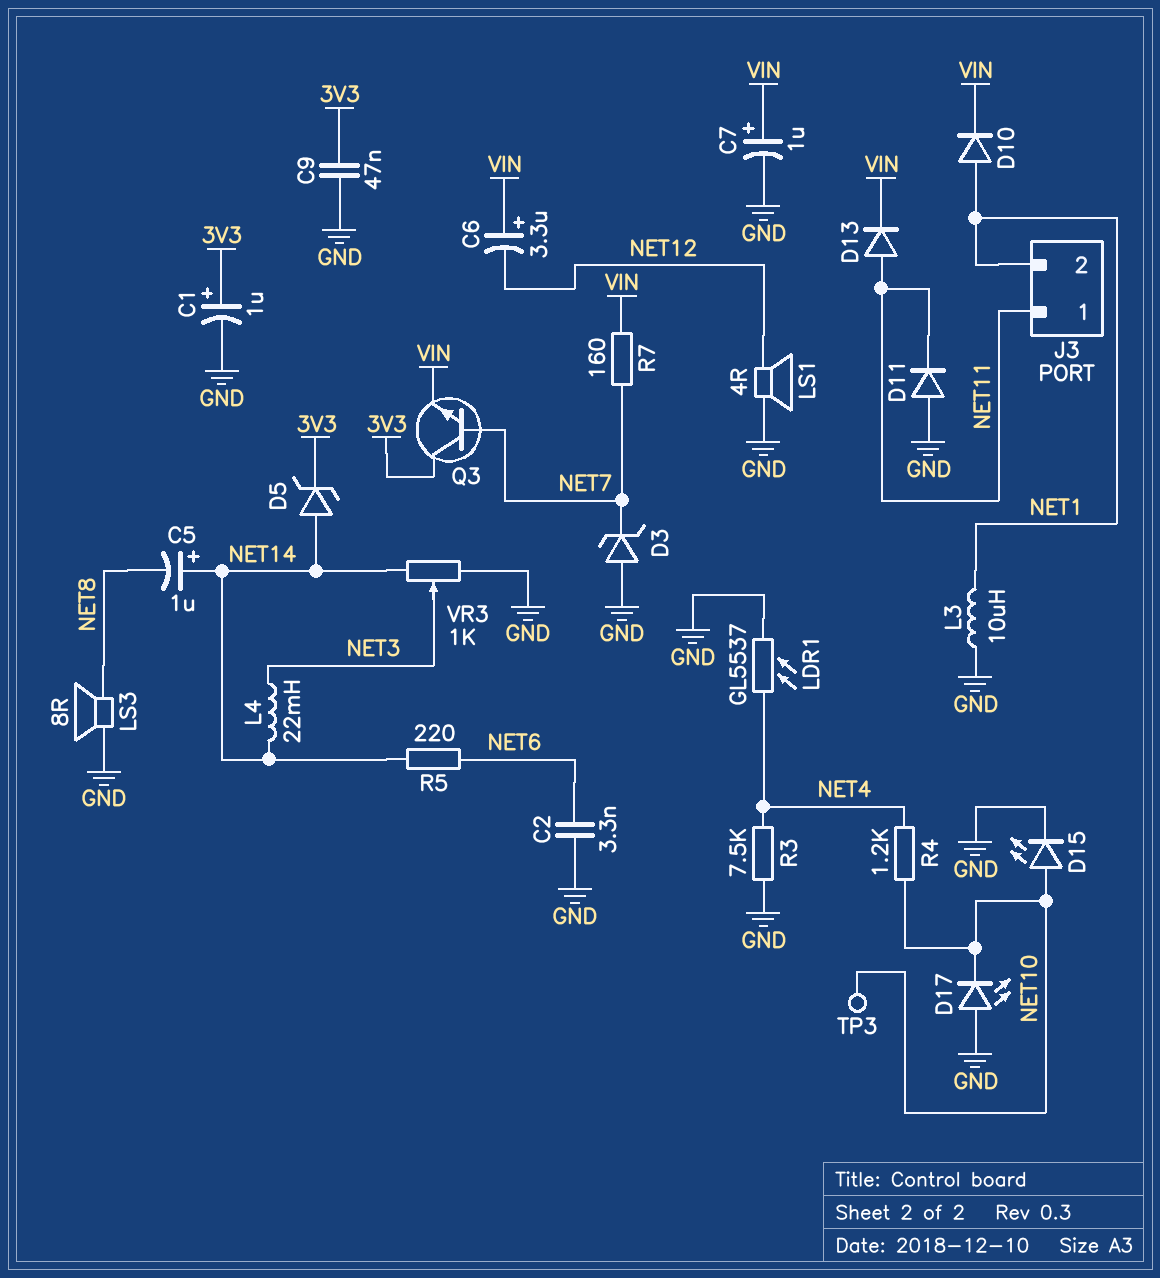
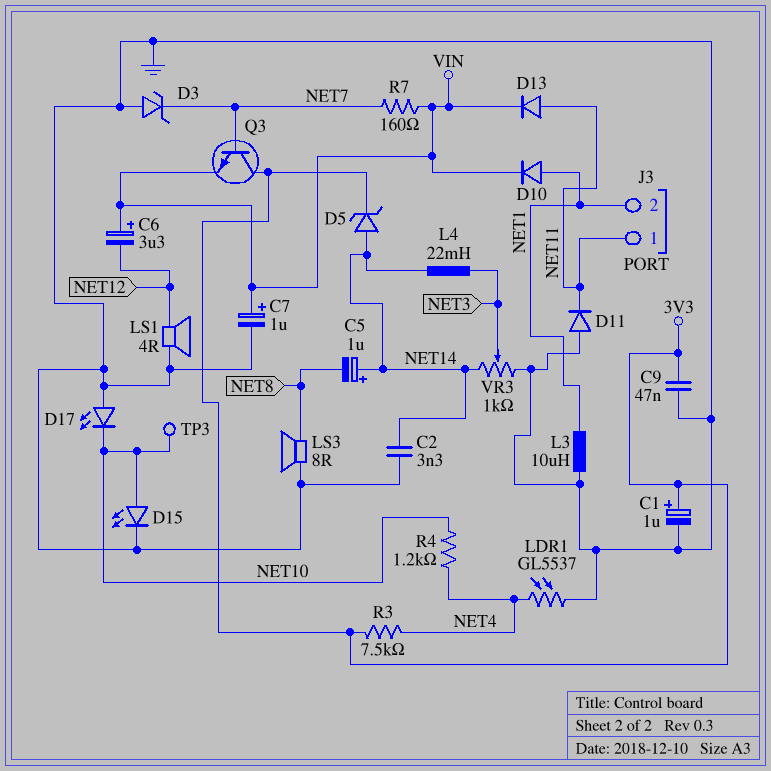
C2: 3.3nF (GND, NET6) -> 3.3nF (GND, NET14)
R3: 7.5k (GND, NET4) -> 7.5k (3V3, NET4)
R5: 220 (NET6, NET14) -> none

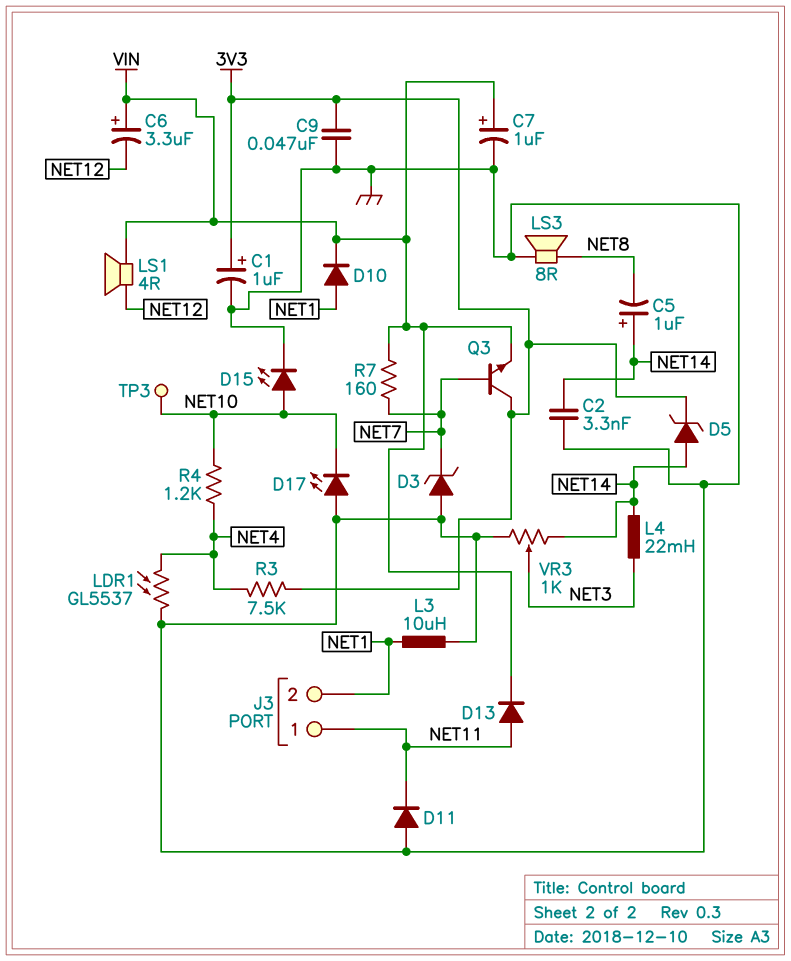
LS1: speaker 4R (GND, NET12) -> speaker 4R (NET12, VIN)

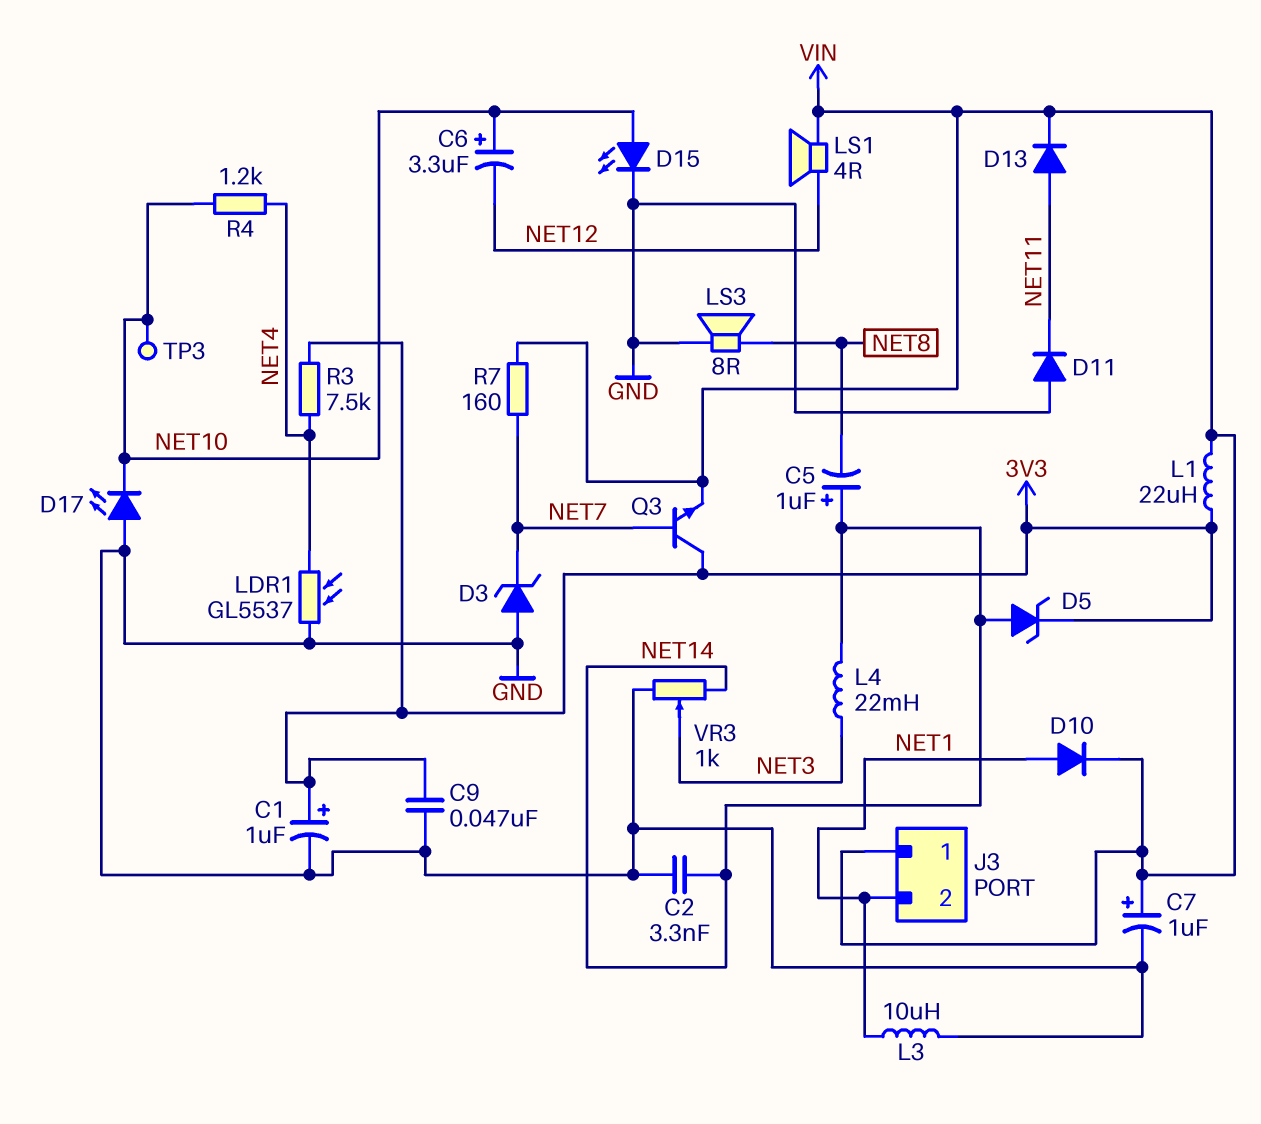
C6: 3.3uF (plus VIN, minus NET12) -> 3.3uF (plus NET10, minus NET12)
J3 pin 1: NET11 -> VIN
L1: none -> 22uH (3V3, VIN)

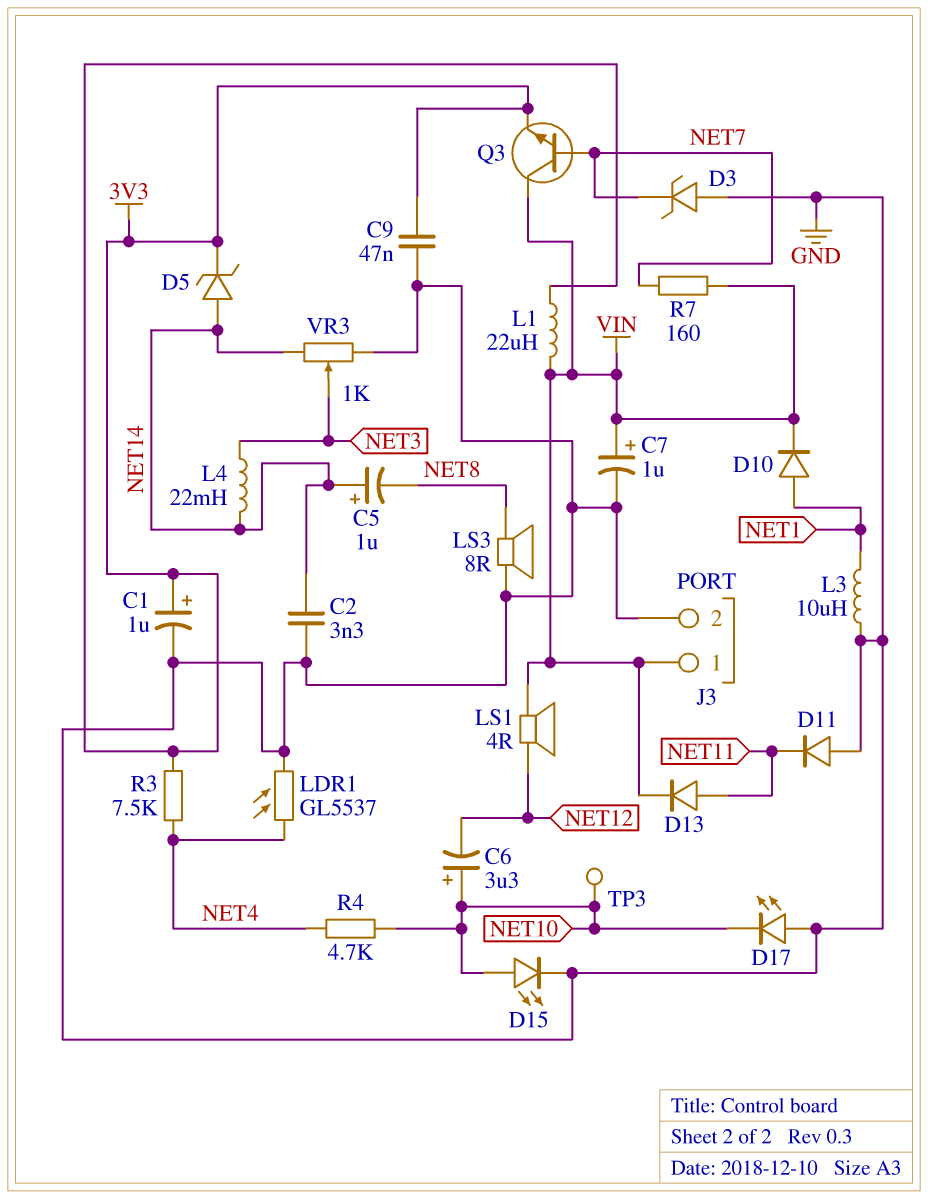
J3 pin 2: NET1 -> GND
Q3: NPN (B NET7, C 3V3, E VIN) -> NPN (B NET7, C VIN, E 3V3)
R4: 1.2k (NET4, NET10) -> 4.7k (NET4, NET10)

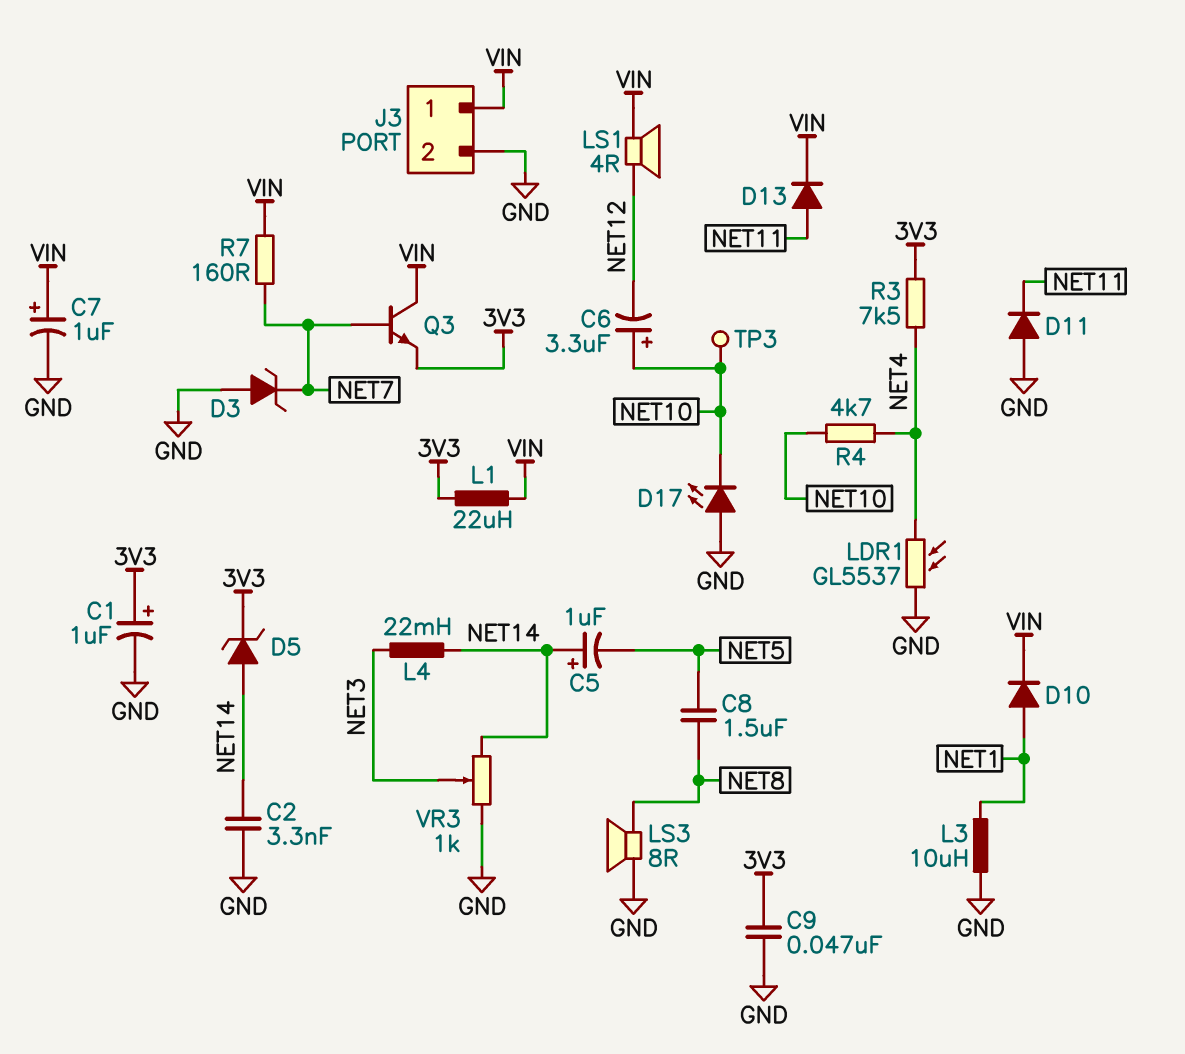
C5: 1uF (plus NET14, minus NET8) -> 1uF (plus NET14, minus NET5)
C8: none -> 1.5uF (NET5, NET8)
D15: LED (A NET10, K GND) -> none

